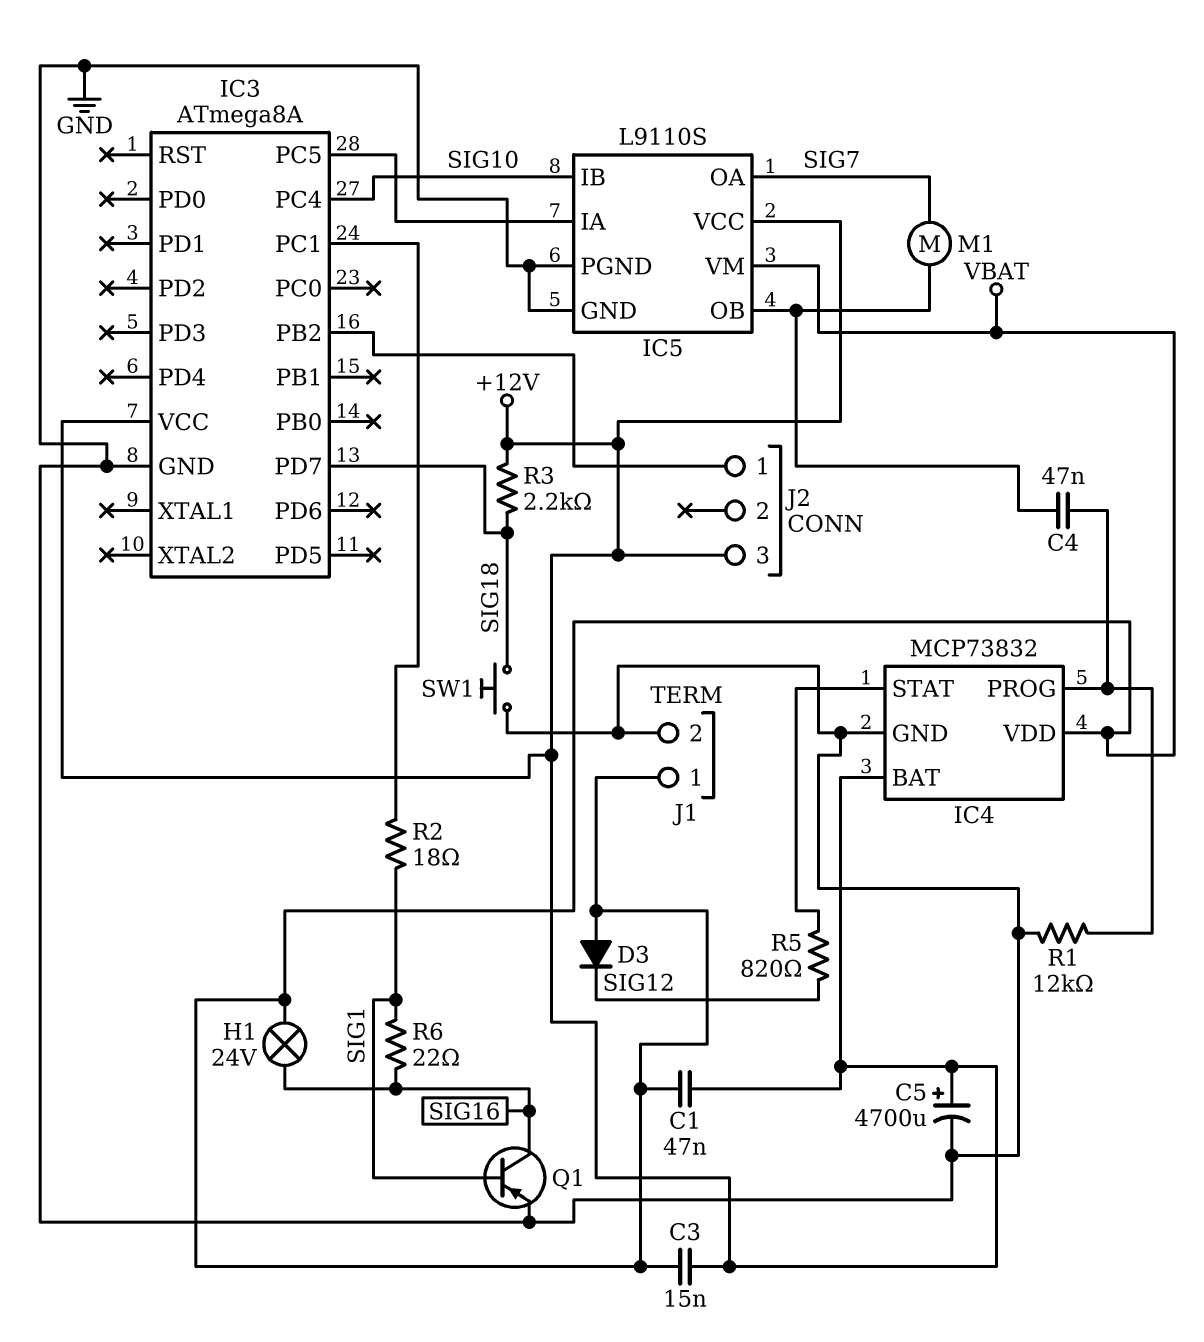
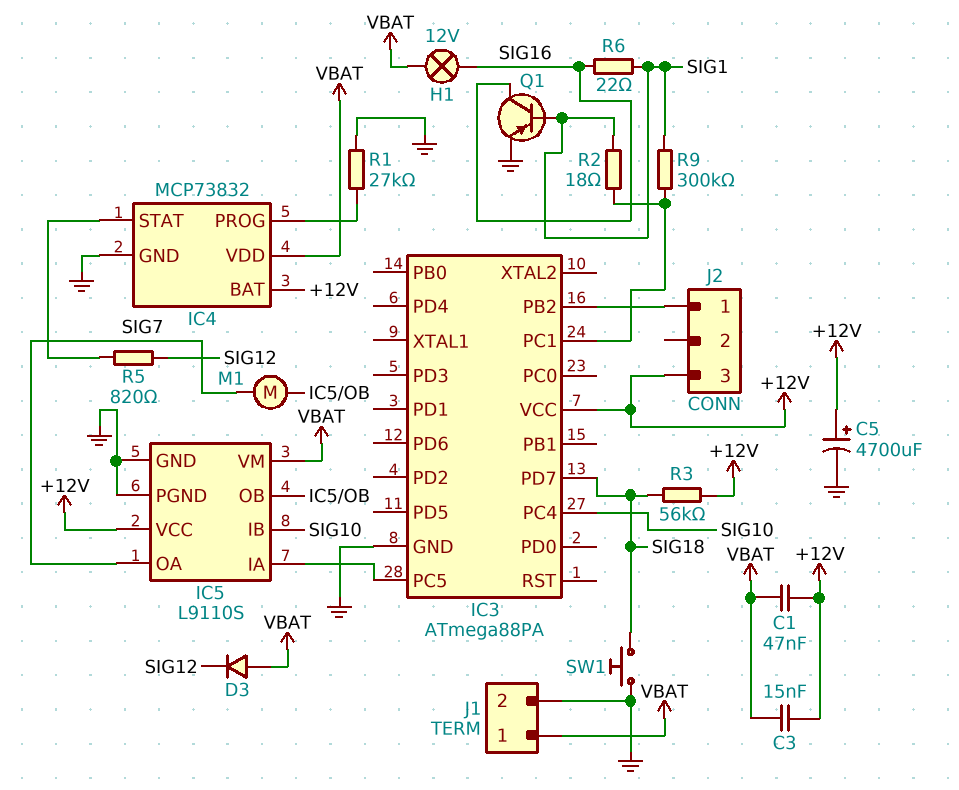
C4: 47nF (IC4/PROG, IC5/OB) -> none
H1: lamp 24V (SIG16, VBAT) -> lamp 12V (SIG16, VBAT)
IC3: ATmega8A -> ATmega88PA
R1: 12k (GND, IC4/PROG) -> 27k (GND, IC4/PROG)
R3: 2.2k (+12V, SIG18) -> 56k (+12V, SIG18)
R9: none -> 300k (IC3/PC1, SIG1)

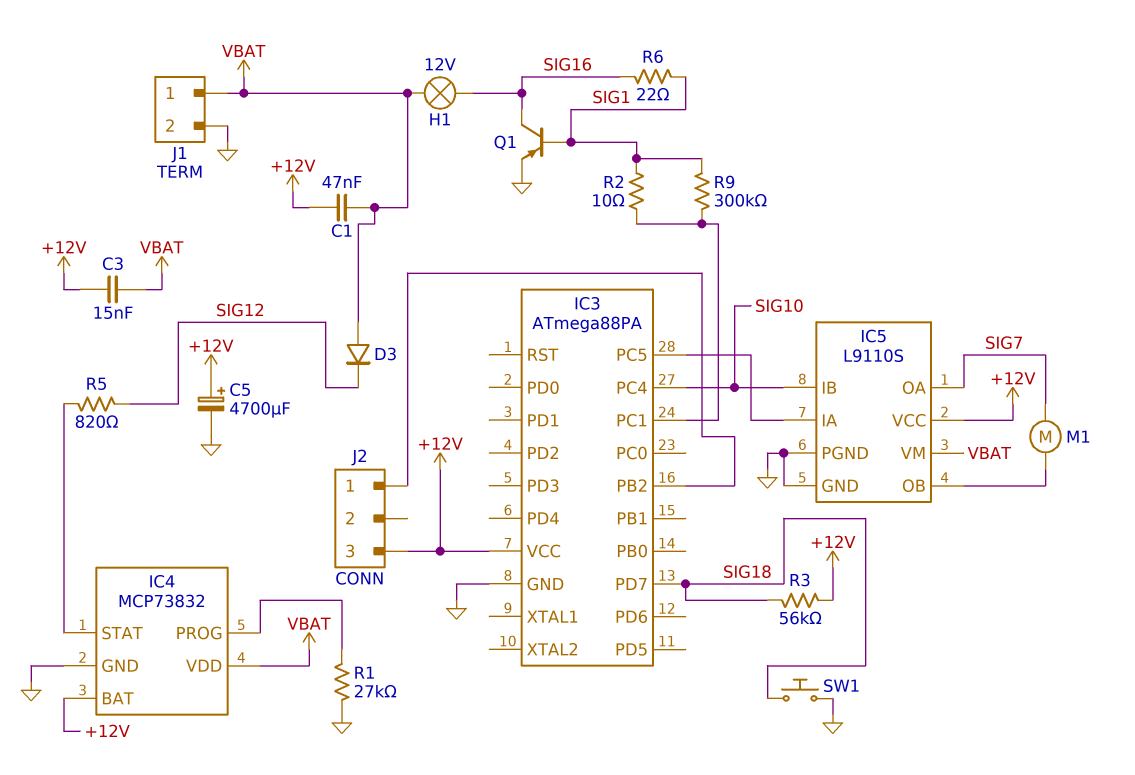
R2: 18 (IC3/PC1, SIG1) -> 10 (IC3/PC1, SIG1)

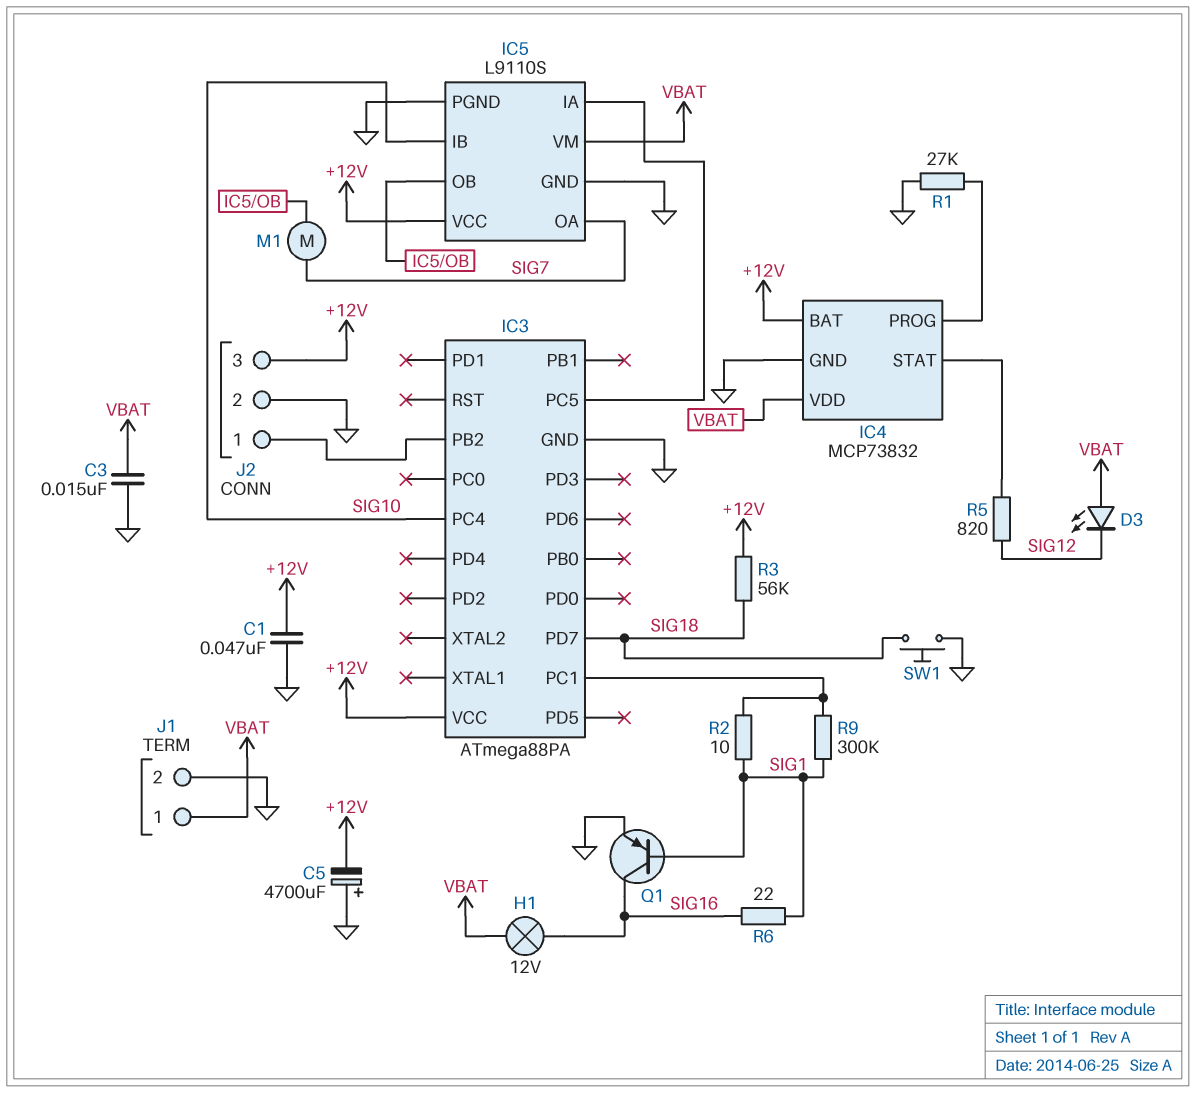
C1: 47nF (+12V, VBAT) -> 47nF (+12V, GND)
C3: 15nF (+12V, VBAT) -> 15nF (GND, VBAT)
C5: 4700uF (plus +12V, minus GND) -> 4700uF (plus GND, minus +12V)
D3: diode (A VBAT, K SIG12) -> LED (A VBAT, K SIG12)
J2 pin 2: none -> GND

